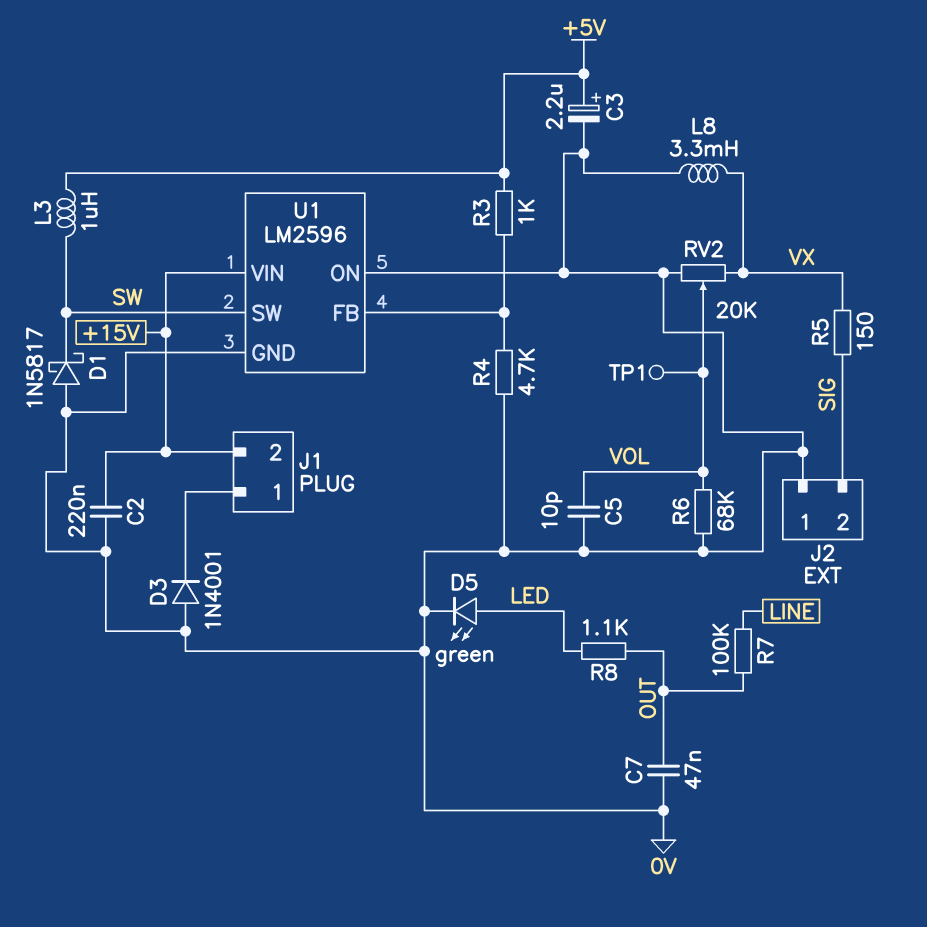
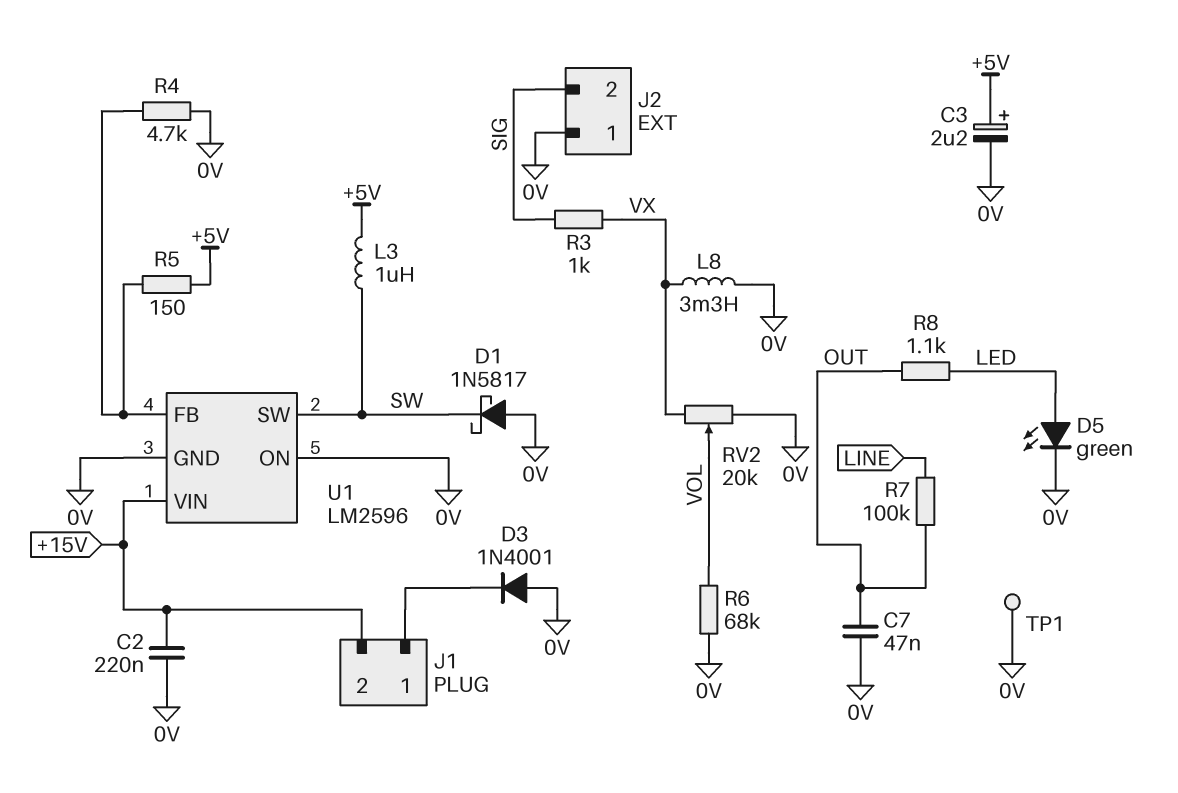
C5: 10pF (0V, VOL) -> none
R3: 1k (+5V, U1/FB) -> 1k (SIG, VX)
R5: 150 (SIG, VX) -> 150 (+5V, U1/FB)
TP1: test point (VOL) -> test point (0V)

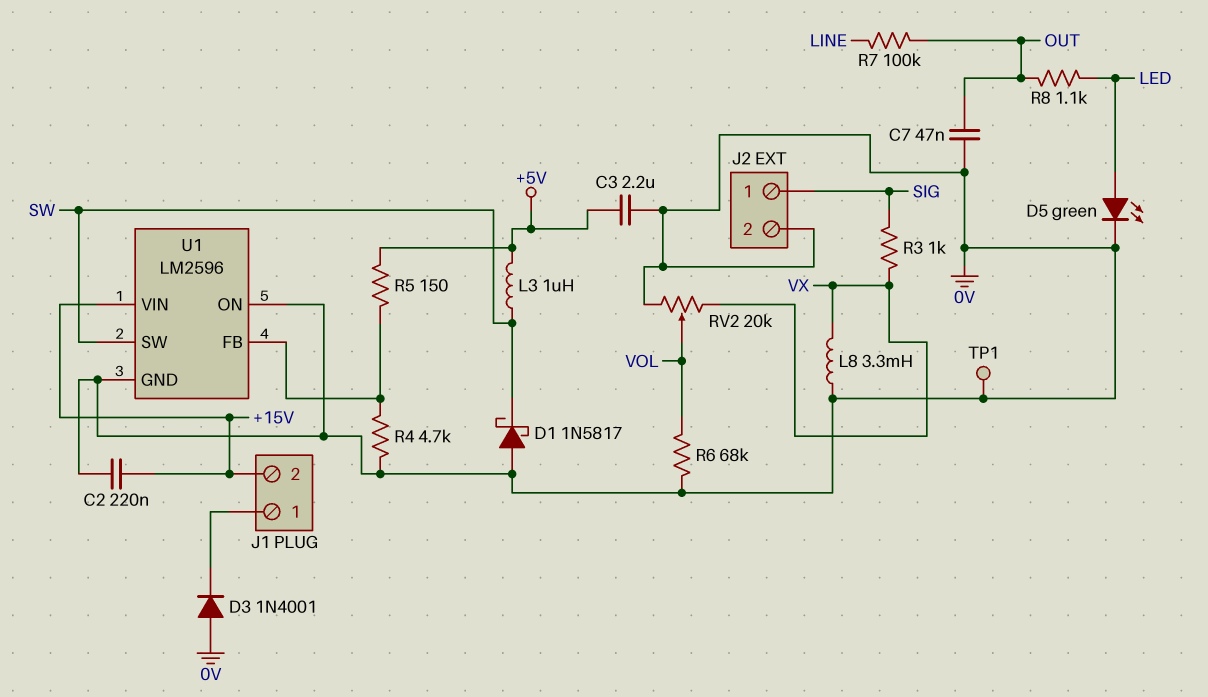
C3: 2.2uF (plus +5V, minus 0V) -> 2.2uF (+5V, 0V)
J2 pin 1: 0V -> SIG
J2 pin 2: SIG -> 0V

